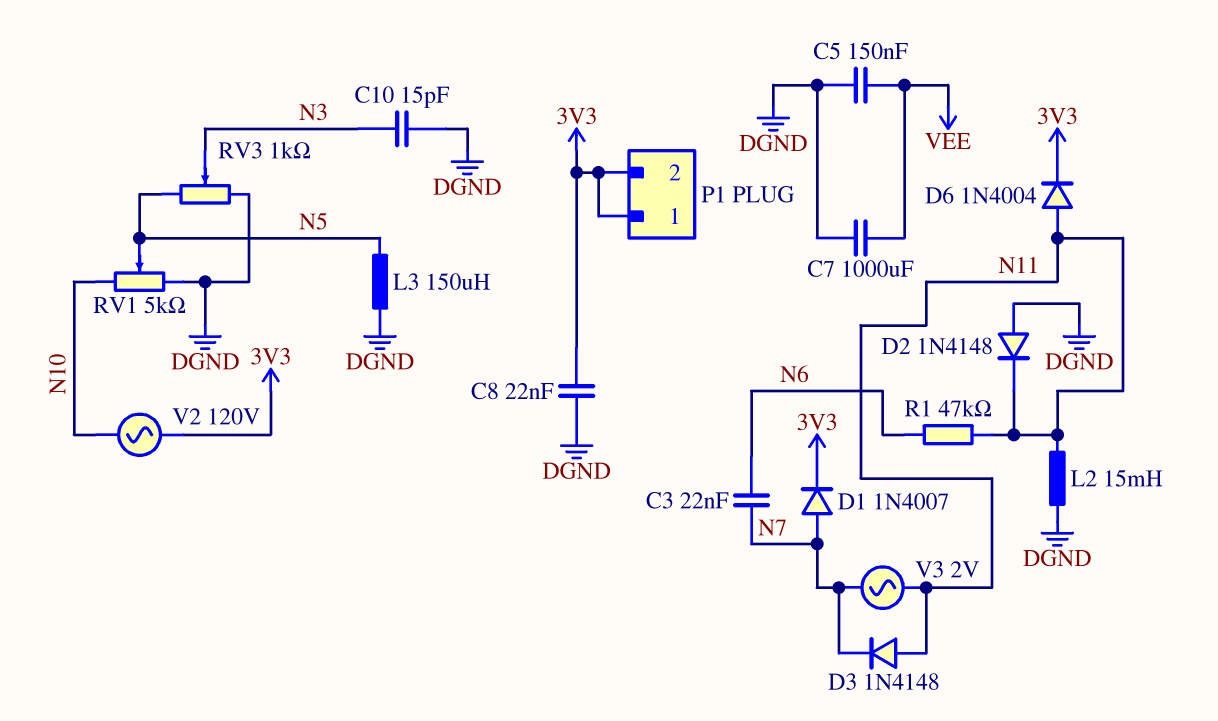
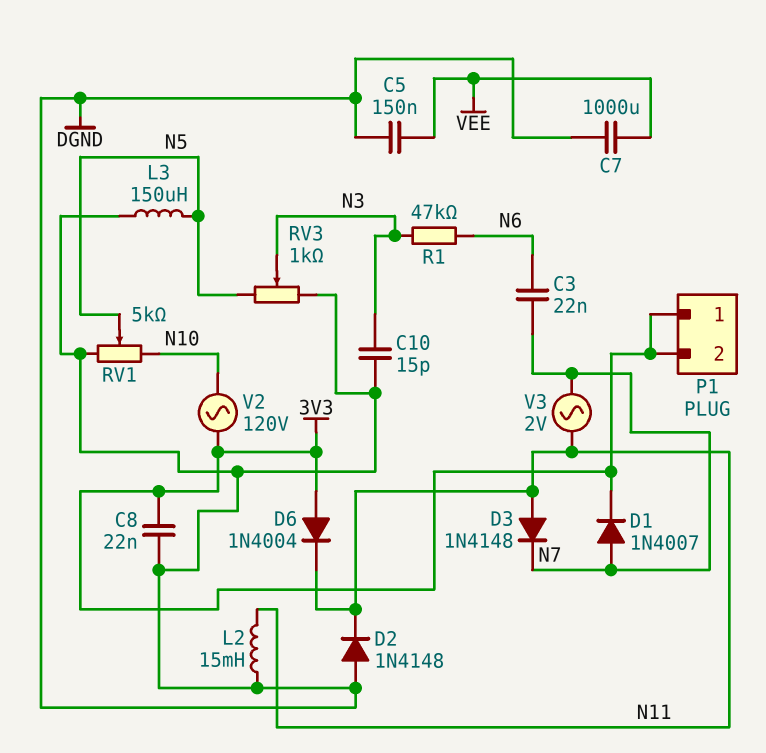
D6: diode 1N4004 (A N11, K 3V3) -> diode 1N4004 (A 3V3, K N11)
R1: 47k (N6, N11) -> 47k (N3, N6)

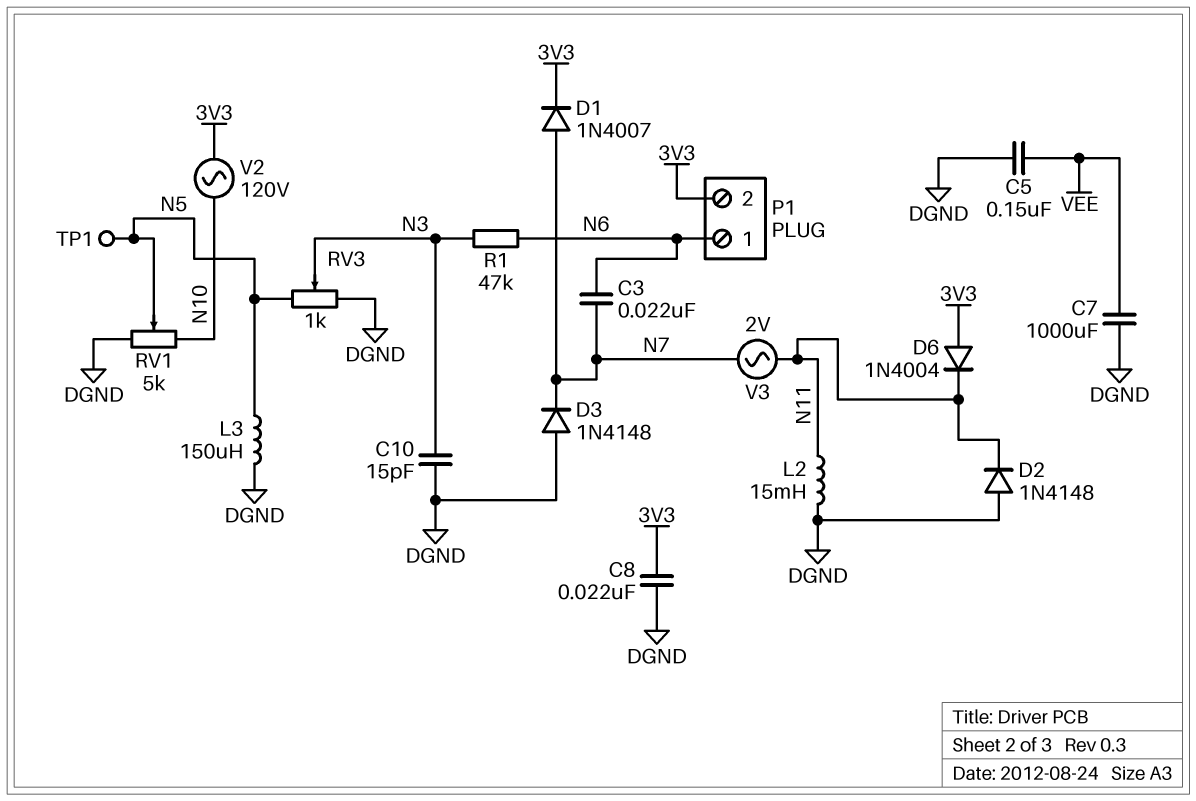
D3: diode 1N4148 (A N11, K N7) -> diode 1N4148 (A DGND, K N7)
P1 pin 1: 3V3 -> N6
TP1: none -> test point (N5)

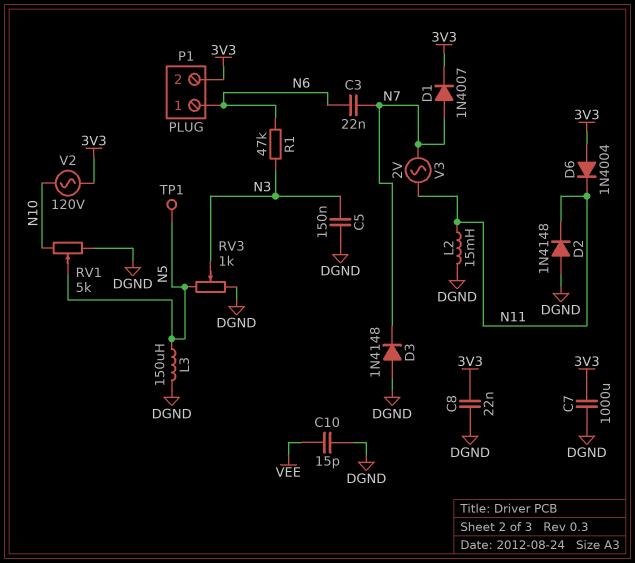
C5: 150nF (DGND, VEE) -> 150nF (DGND, N3)
C7: 1000uF (DGND, VEE) -> 1000uF (3V3, DGND)
C10: 15pF (DGND, N3) -> 15pF (DGND, VEE)

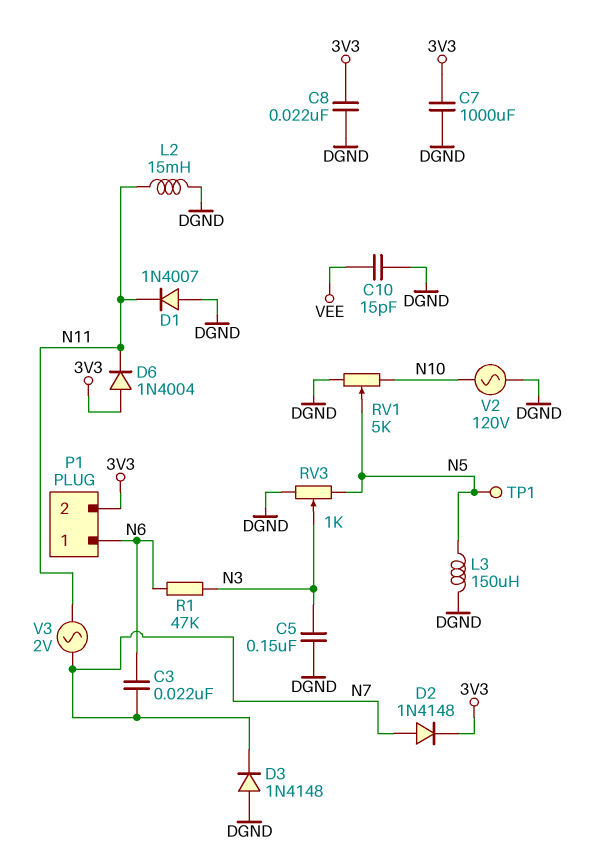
D1: diode 1N4007 (A N7, K 3V3) -> diode 1N4007 (A DGND, K N11)
D2: diode 1N4148 (A DGND, K N11) -> diode 1N4148 (A N7, K 3V3)
V2: AC 120V (3V3, N10) -> AC 120V (DGND, N10)

